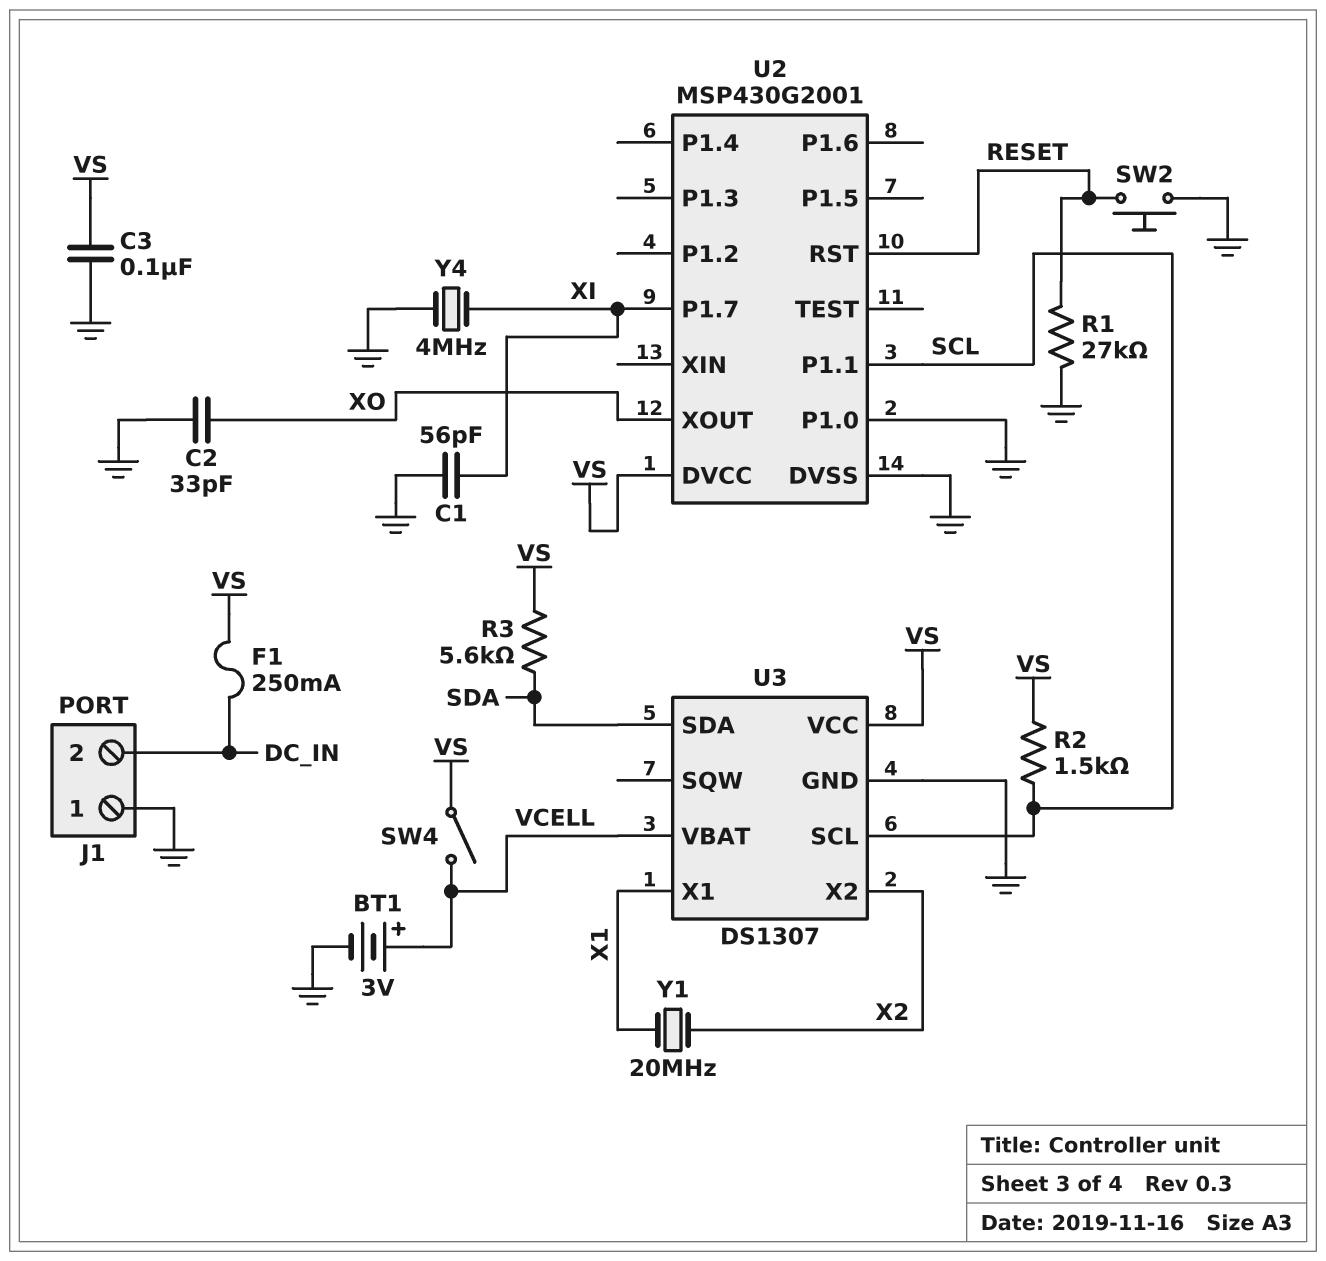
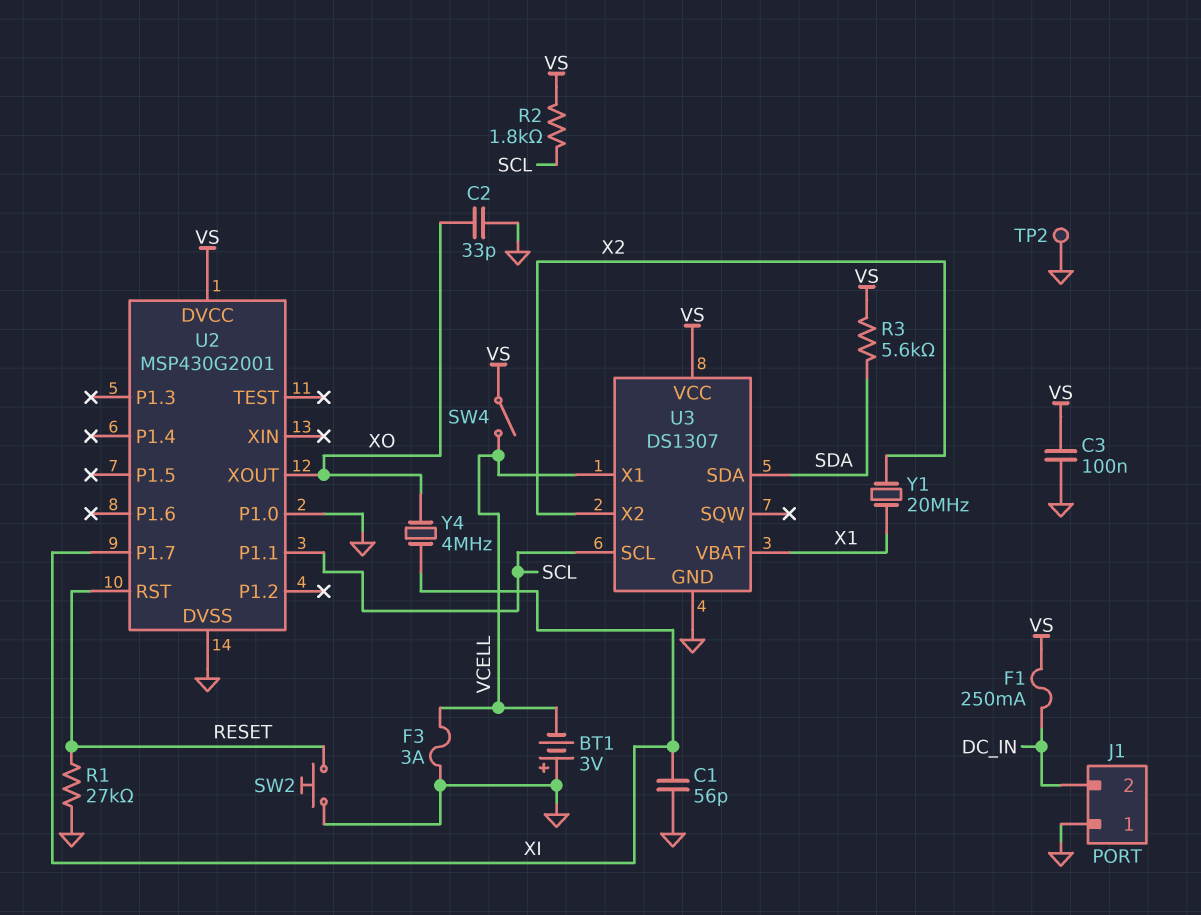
BT1: 3V (plus VCELL, minus GND) -> 3V (plus GND, minus VCELL)
F3: none -> 3A (GND, VCELL)
R2: 1.5k (SCL, VS) -> 1.8k (SCL, VS)
TP2: none -> test point (GND)
U3 pin VBAT: VCELL -> X1
U3 pin X1: X1 -> VCELL
Y4: 4MHz (GND, XI) -> 4MHz (XI, XO)

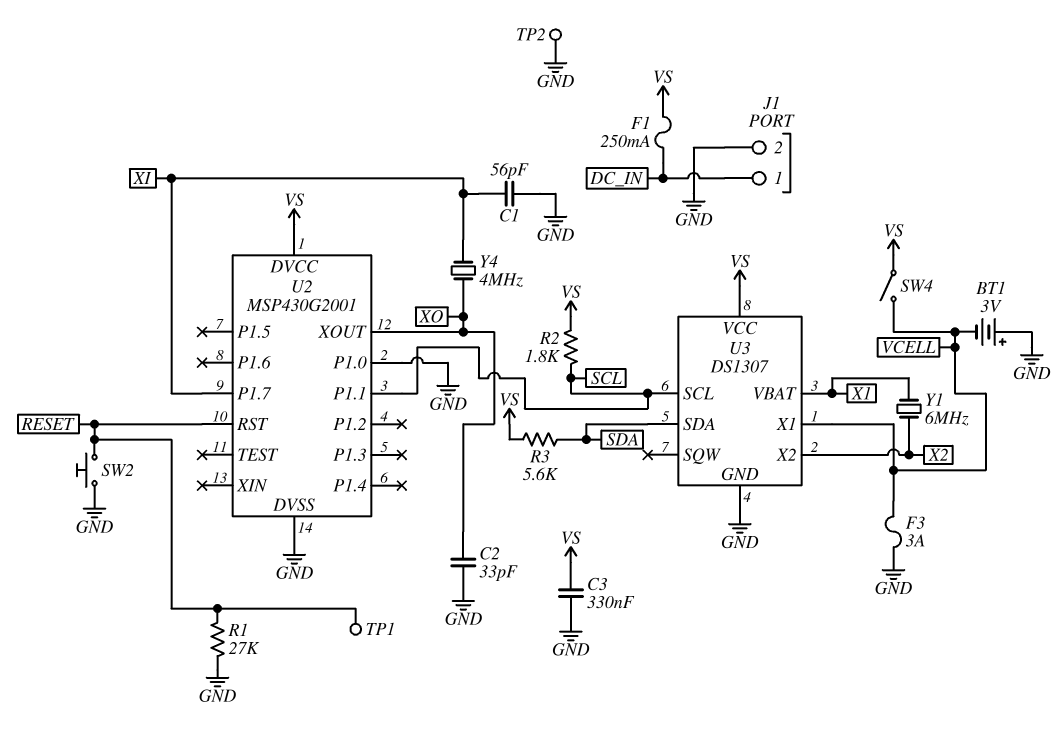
C3: 100nF (GND, VS) -> 330nF (GND, VS)
J1 pin 1: GND -> DC_IN
J1 pin 2: DC_IN -> GND
TP1: none -> test point (RESET)
Y1: 20MHz (X1, X2) -> 6MHz (X1, X2)

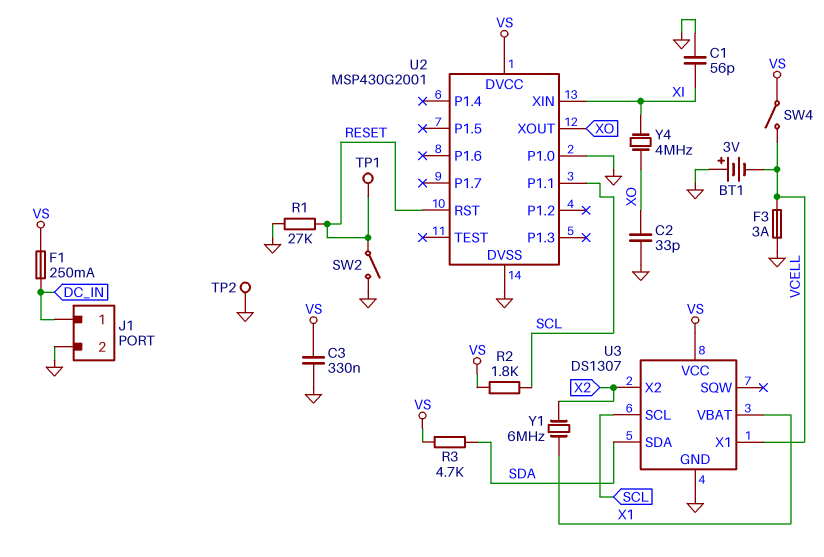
R3: 5.6k (SDA, VS) -> 4.7k (SDA, VS)
SW2: button (GND, RESET) -> switch (GND, RESET)
U2 pin P1.7: XI -> none
U2 pin XIN: none -> XI

